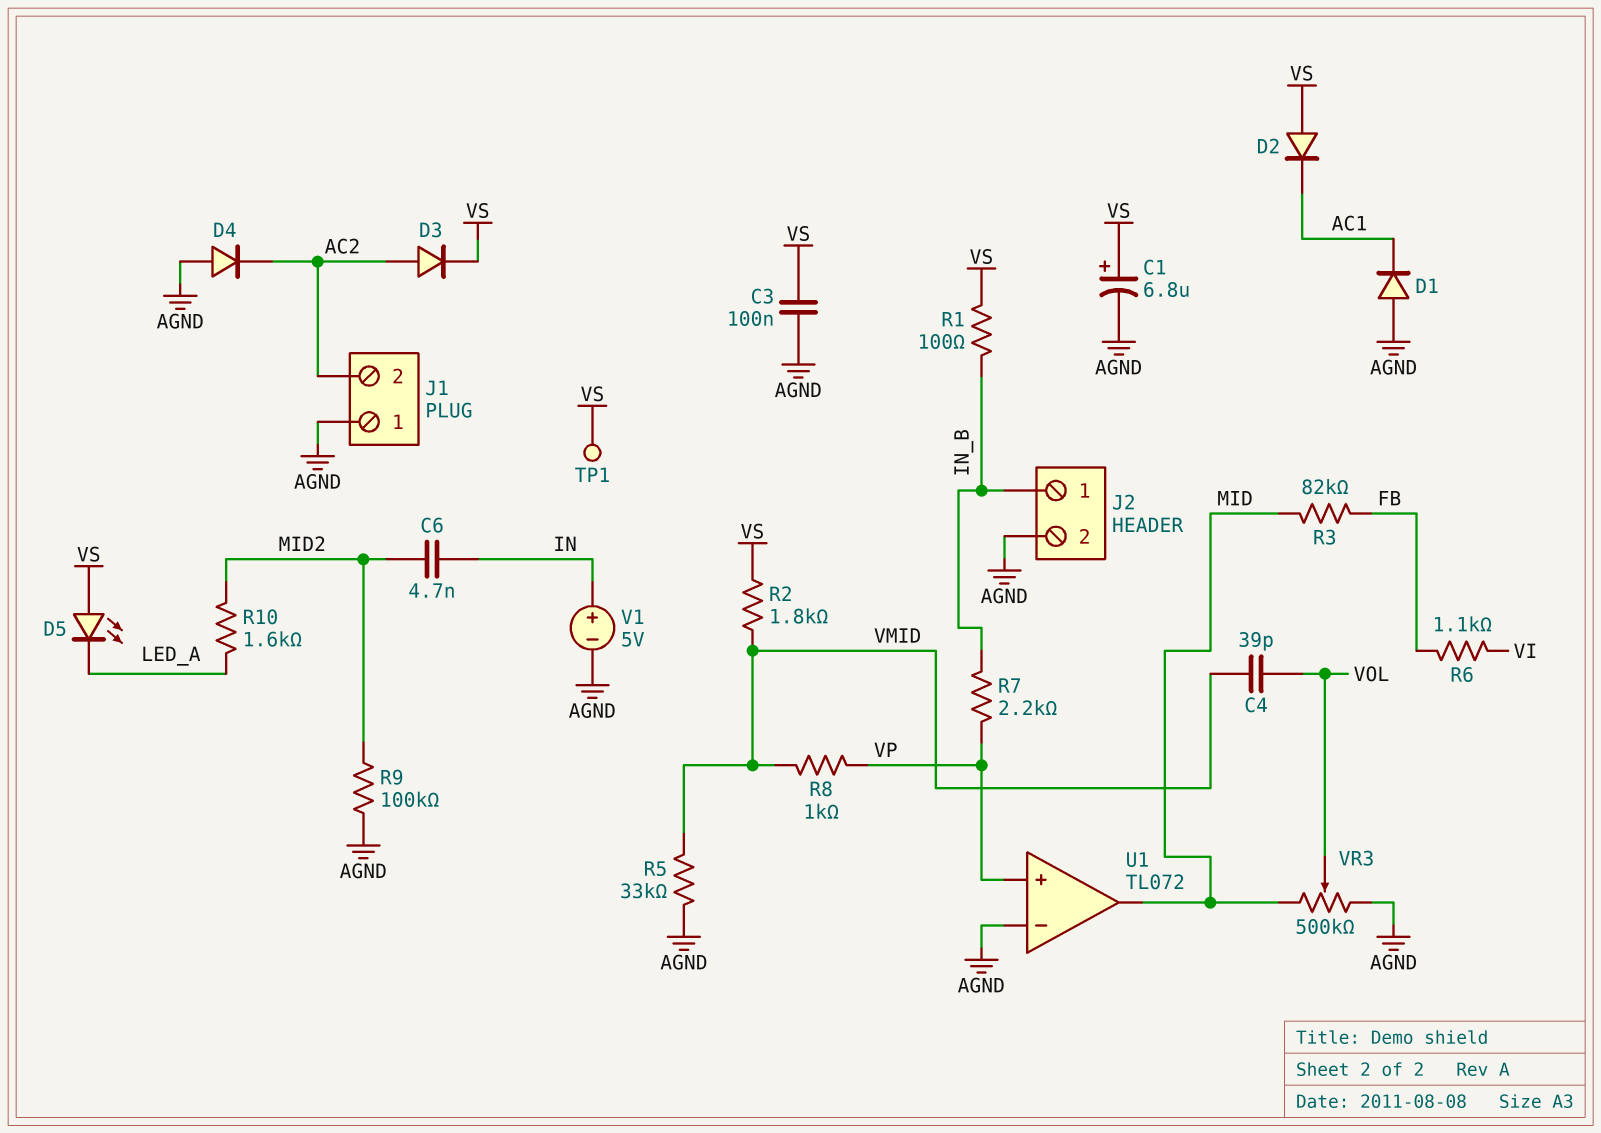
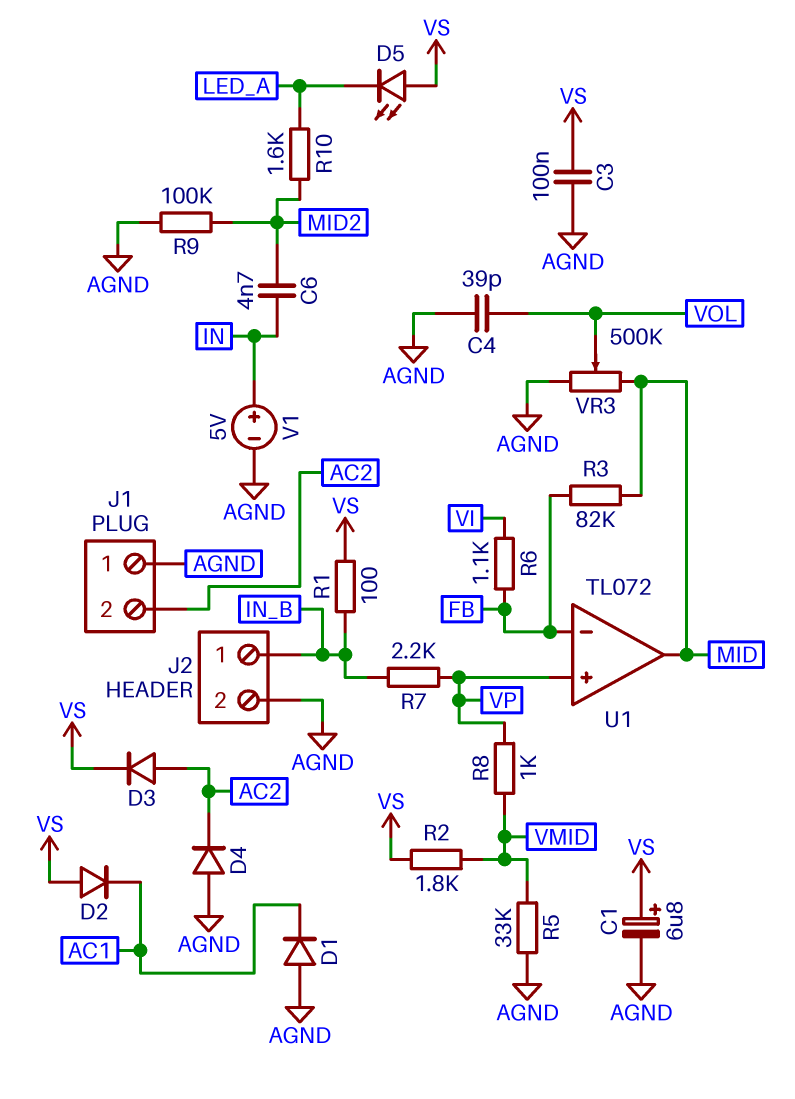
C4: 39pF (VMID, VOL) -> 39pF (AGND, VOL)
TP1: test point (VS) -> none
U1 pin in-: AGND -> FB

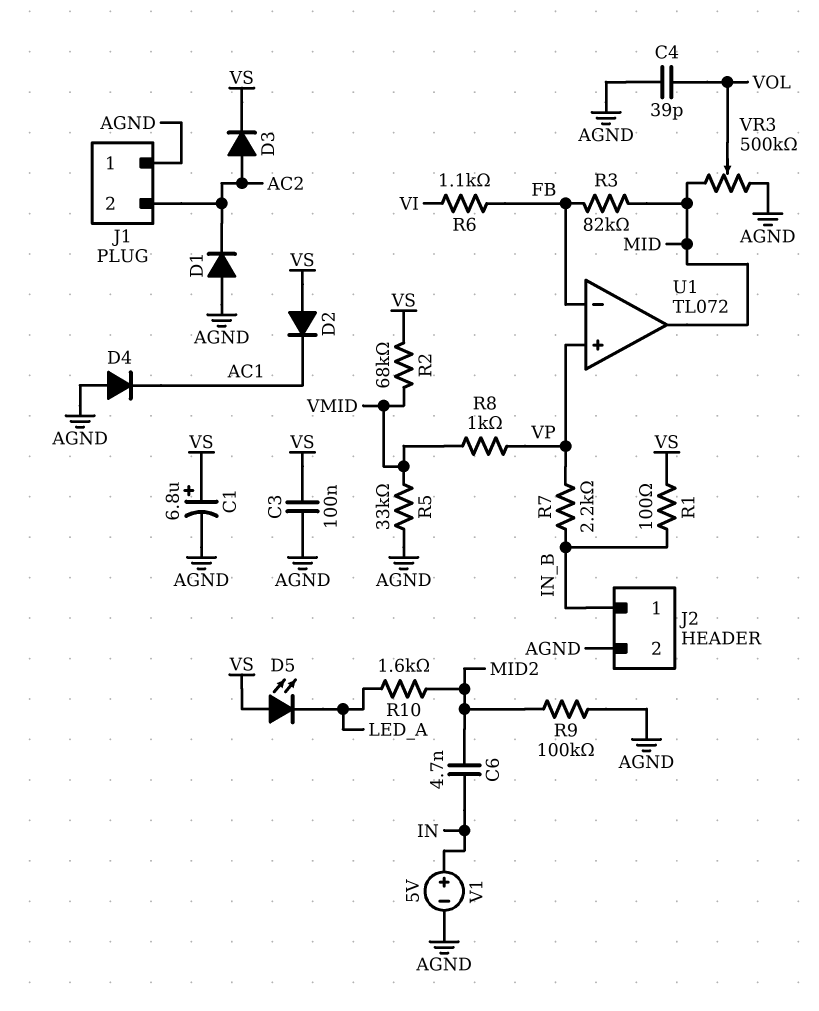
D1: diode (A AGND, K AC1) -> diode (A AGND, K AC2)
D4: diode (A AGND, K AC2) -> diode (A AGND, K AC1)
R2: 1.8k (VMID, VS) -> 68k (VMID, VS)

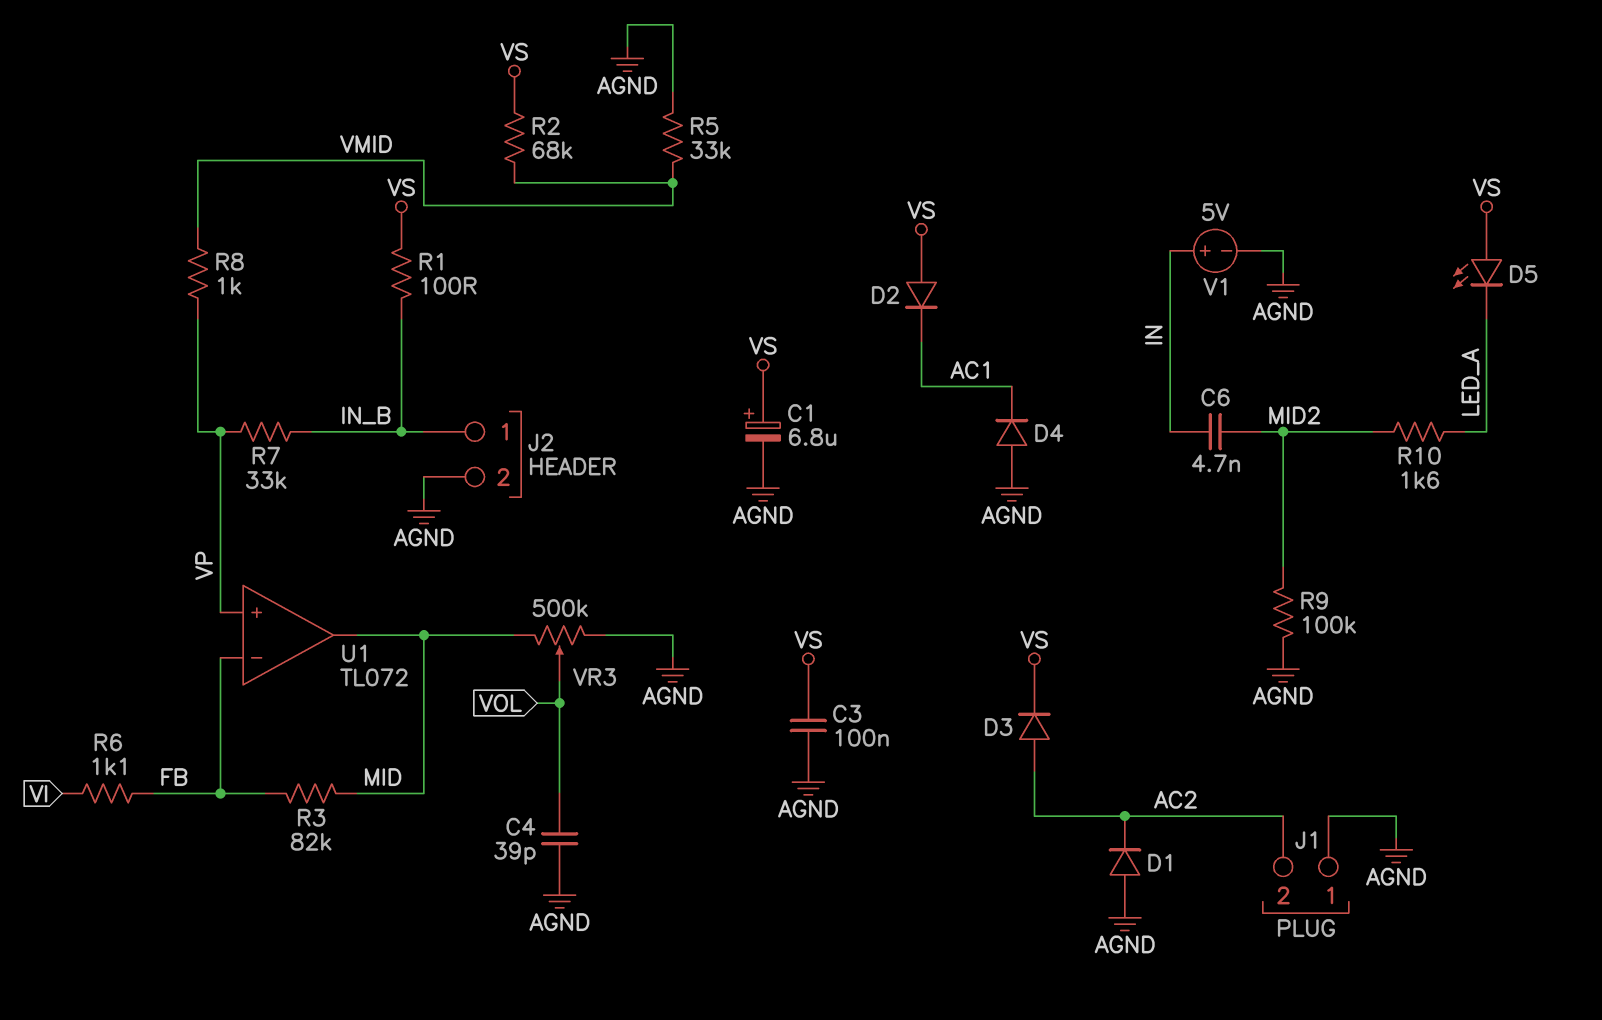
R7: 2.2k (IN_B, VP) -> 33k (IN_B, VP)

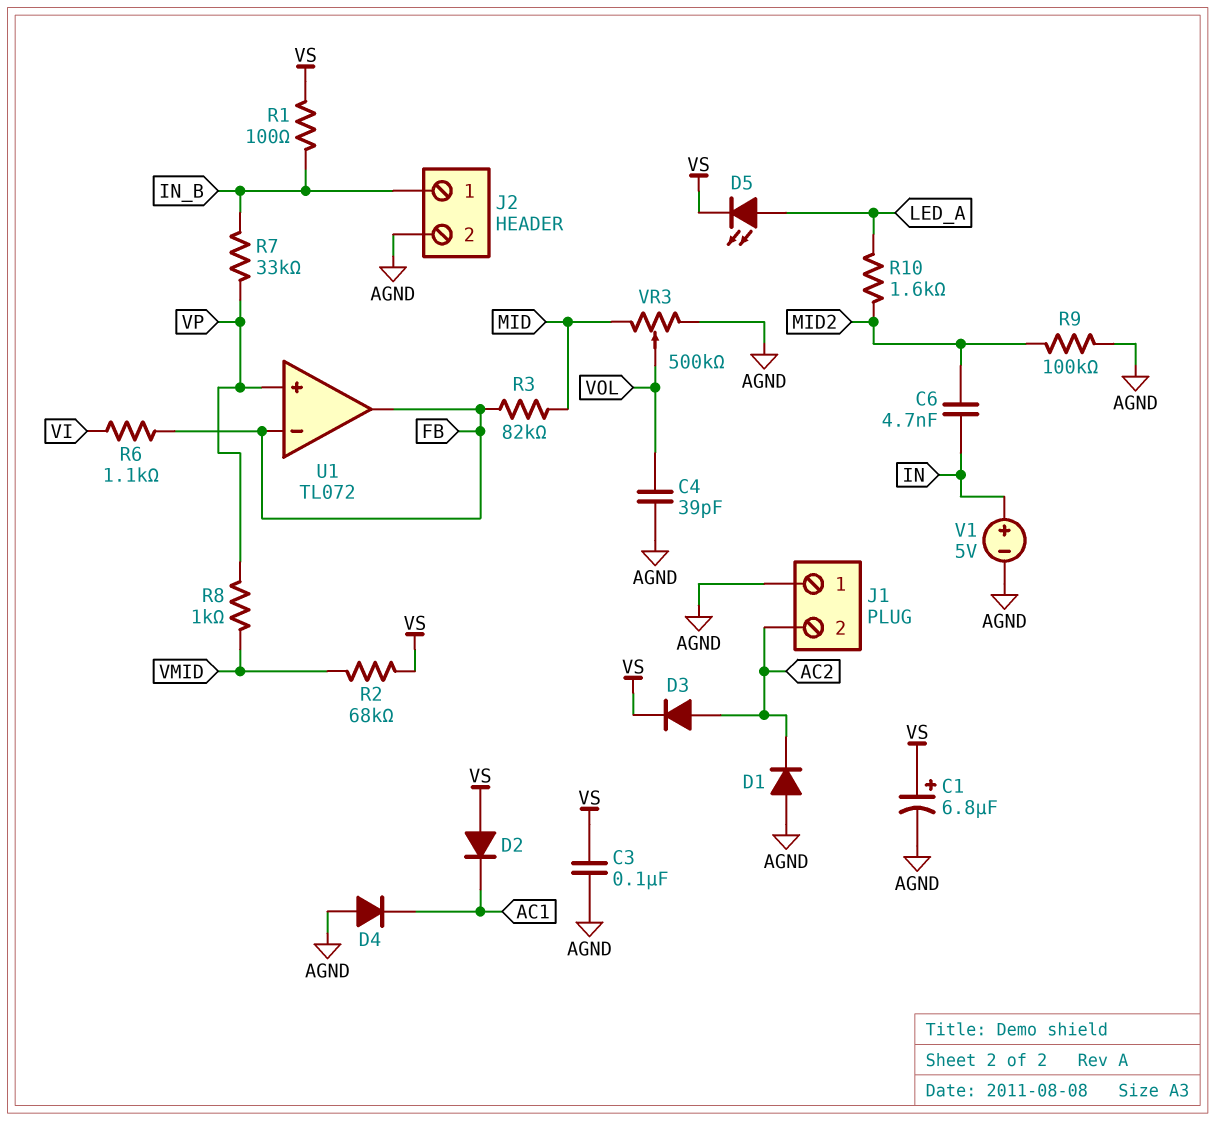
D5: LED (A VS, K LED_A) -> LED (A LED_A, K VS)
R5: 33k (AGND, VMID) -> none
U1 pin out: MID -> FB

